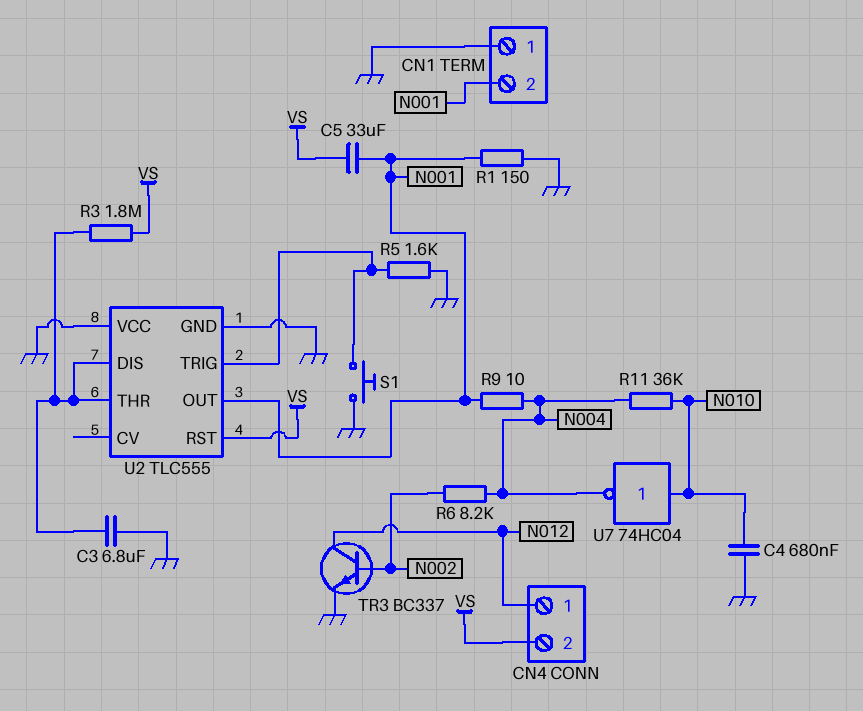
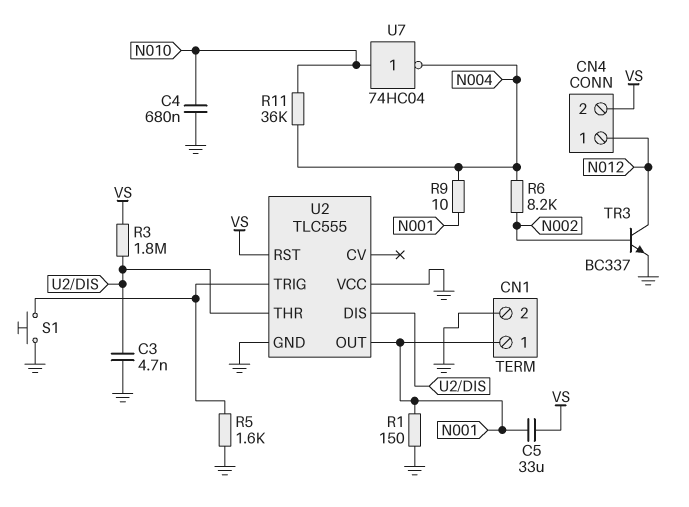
C3: 6.8uF (GND, U2/DIS) -> 4.7nF (GND, U2/DIS)
CN1 pin 1: GND -> N001
CN1 pin 2: N001 -> GND

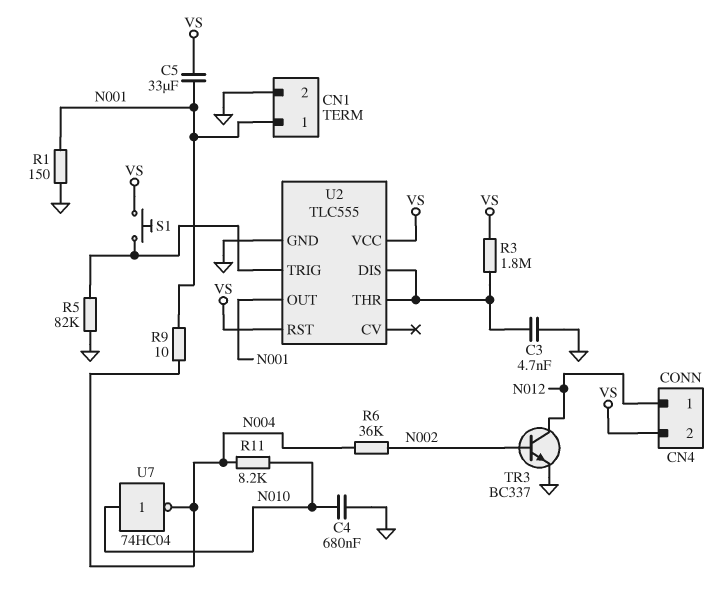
R5: 1.6k (GND, U2/TRIG) -> 82k (GND, U2/TRIG)
R6: 8.2k (N002, N004) -> 36k (N002, N004)
R11: 36k (N004, N010) -> 8.2k (N004, N010)
S1: button (GND, U2/TRIG) -> button (U2/TRIG, VS)
U2 pin VCC: GND -> VS

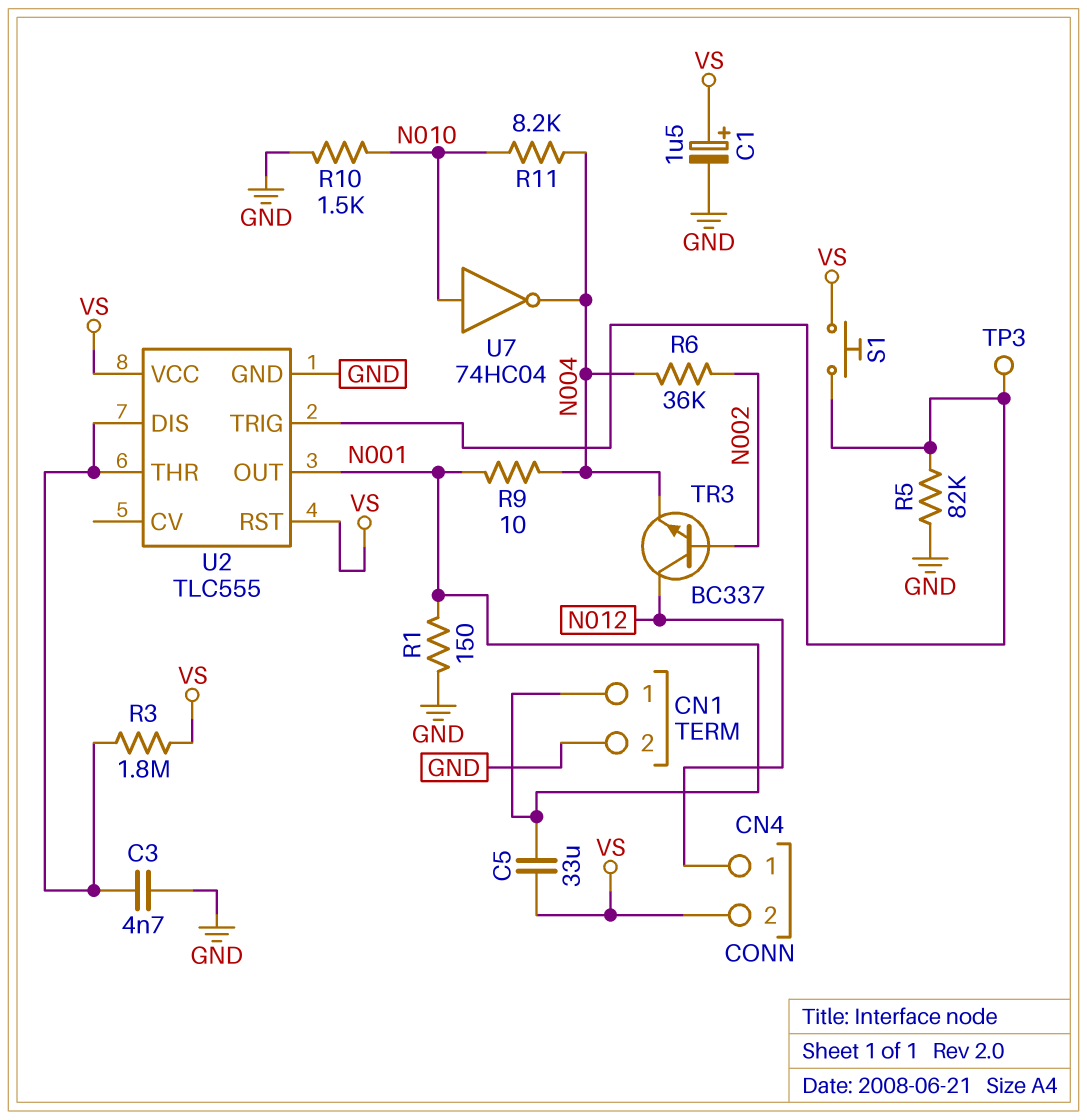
C1: none -> 1.5uF (plus VS, minus GND)
C4: 680nF (GND, N010) -> none
R10: none -> 1.5k (GND, N010)
TP3: none -> test point (U2/TRIG)
TR3: NPN BC337 (B N002, C N012, E GND) -> NPN BC337 (B N002, C N012, E N004)

